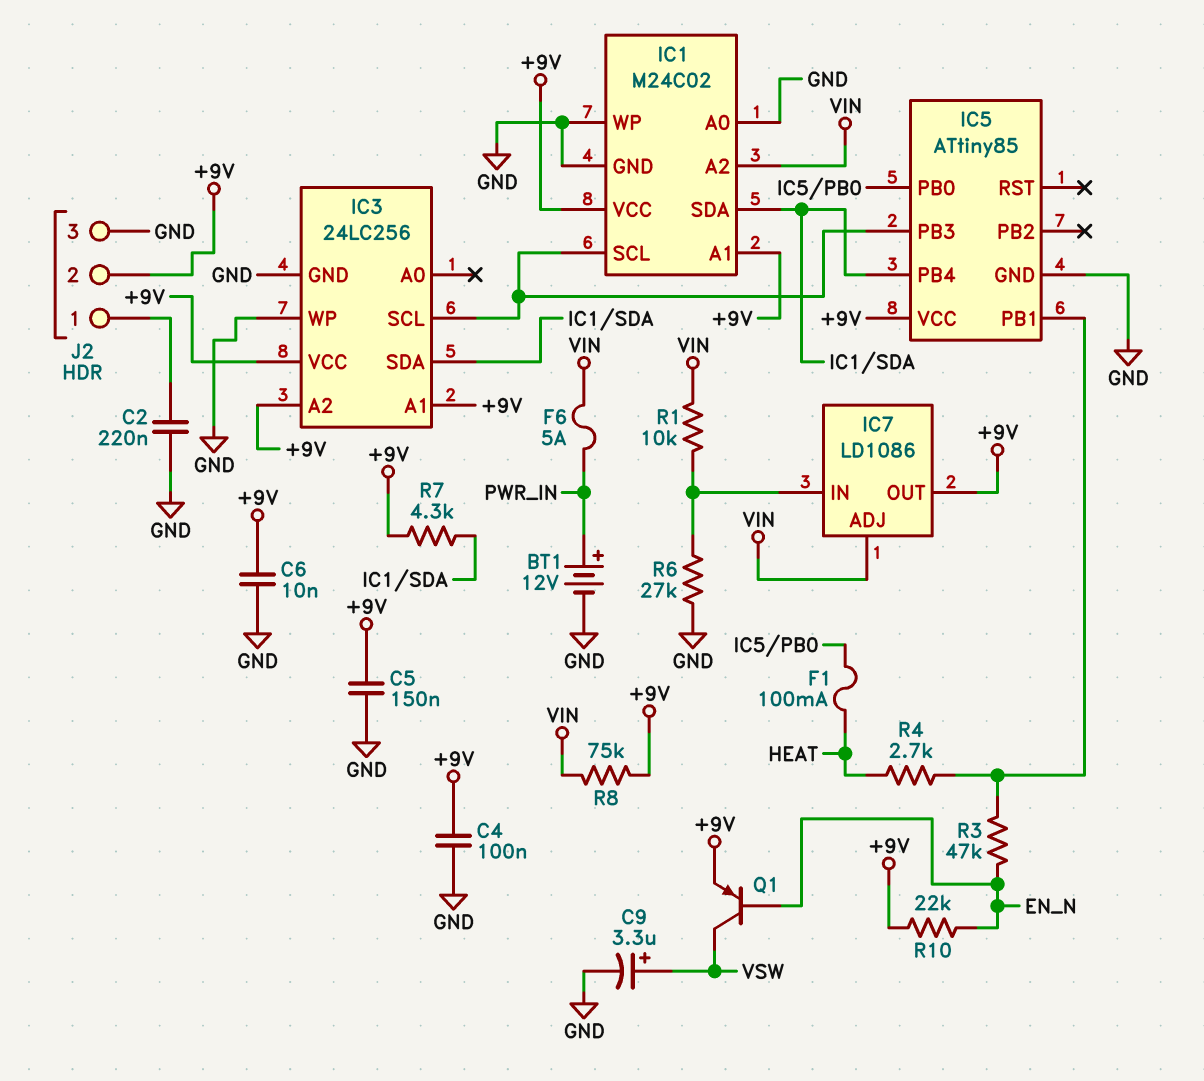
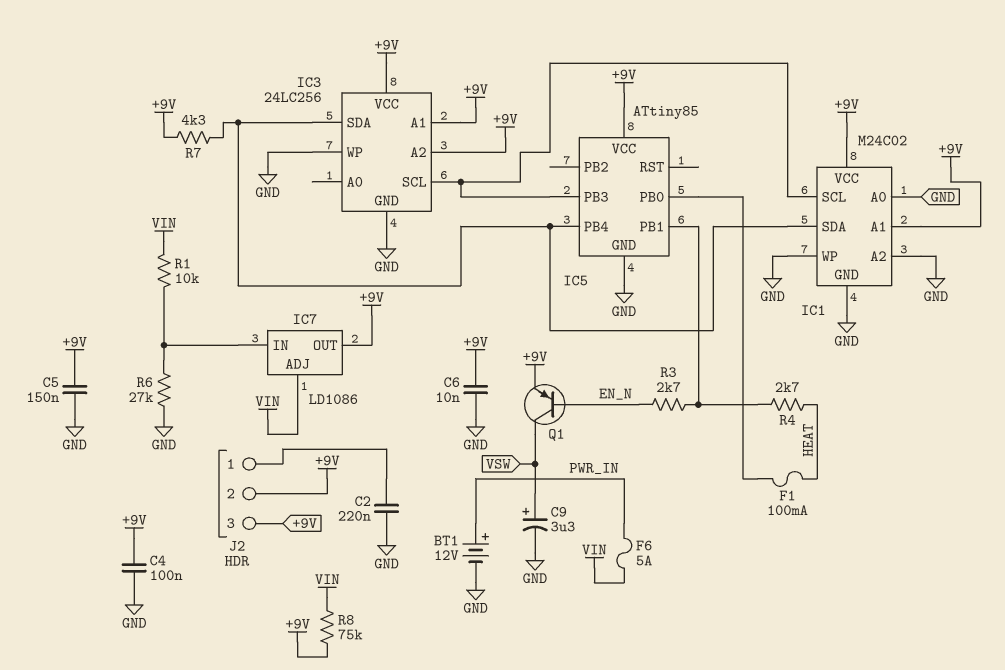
IC1 pin A2: VIN -> GND
J2 pin 3: GND -> +9V
R3: 47k (EN_N, IC5/PB1) -> 2.7k (EN_N, IC5/PB1)
R10: 22k (+9V, EN_N) -> none

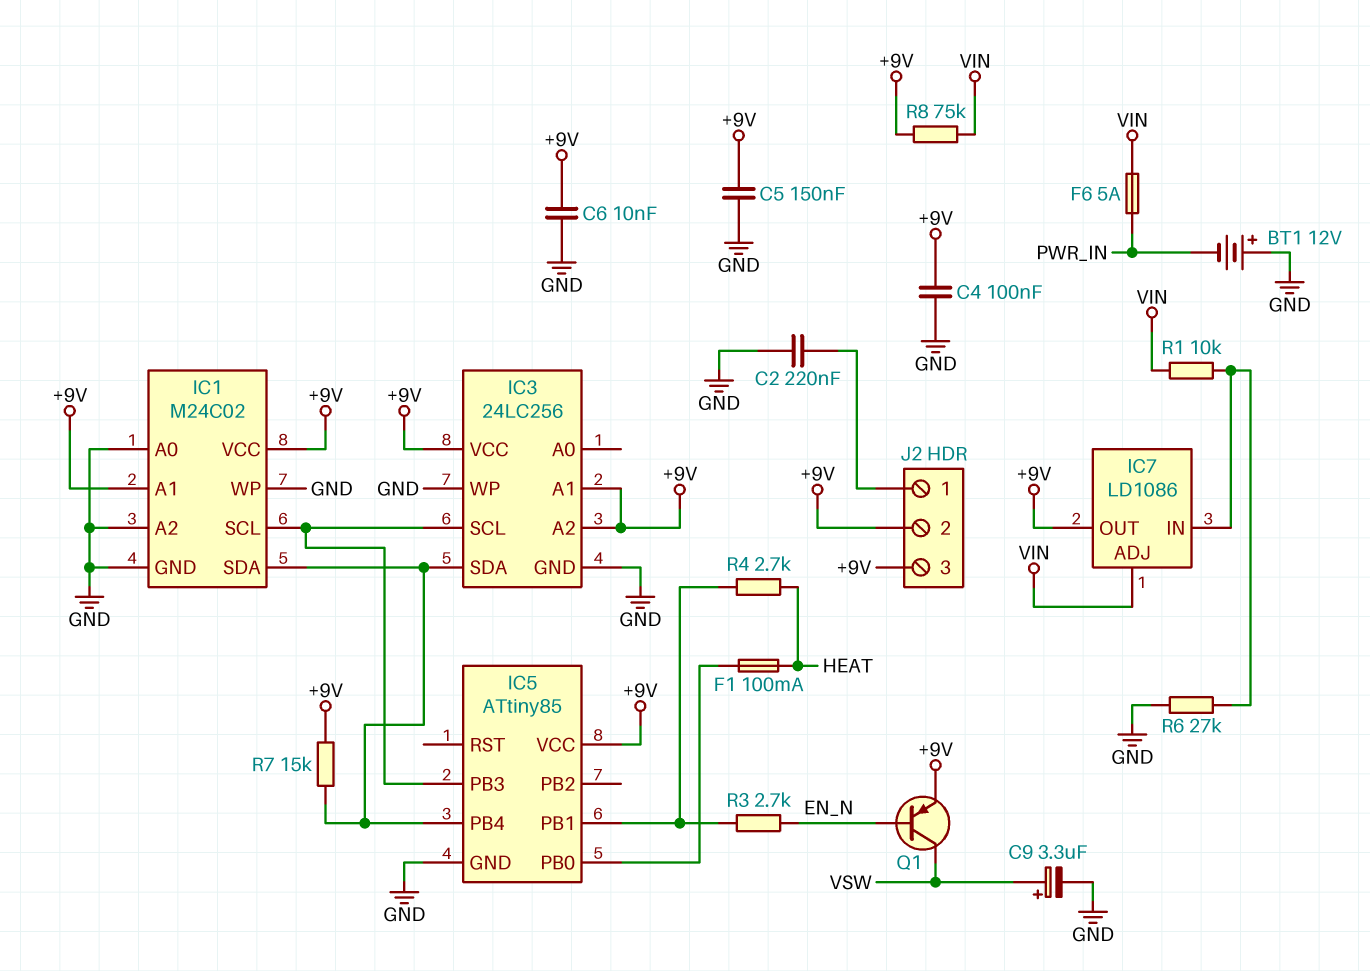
BT1: 12V (plus PWR_IN, minus GND) -> 12V (plus GND, minus PWR_IN)
R7: 4.3k (+9V, IC1/SDA) -> 15k (+9V, IC1/SDA)

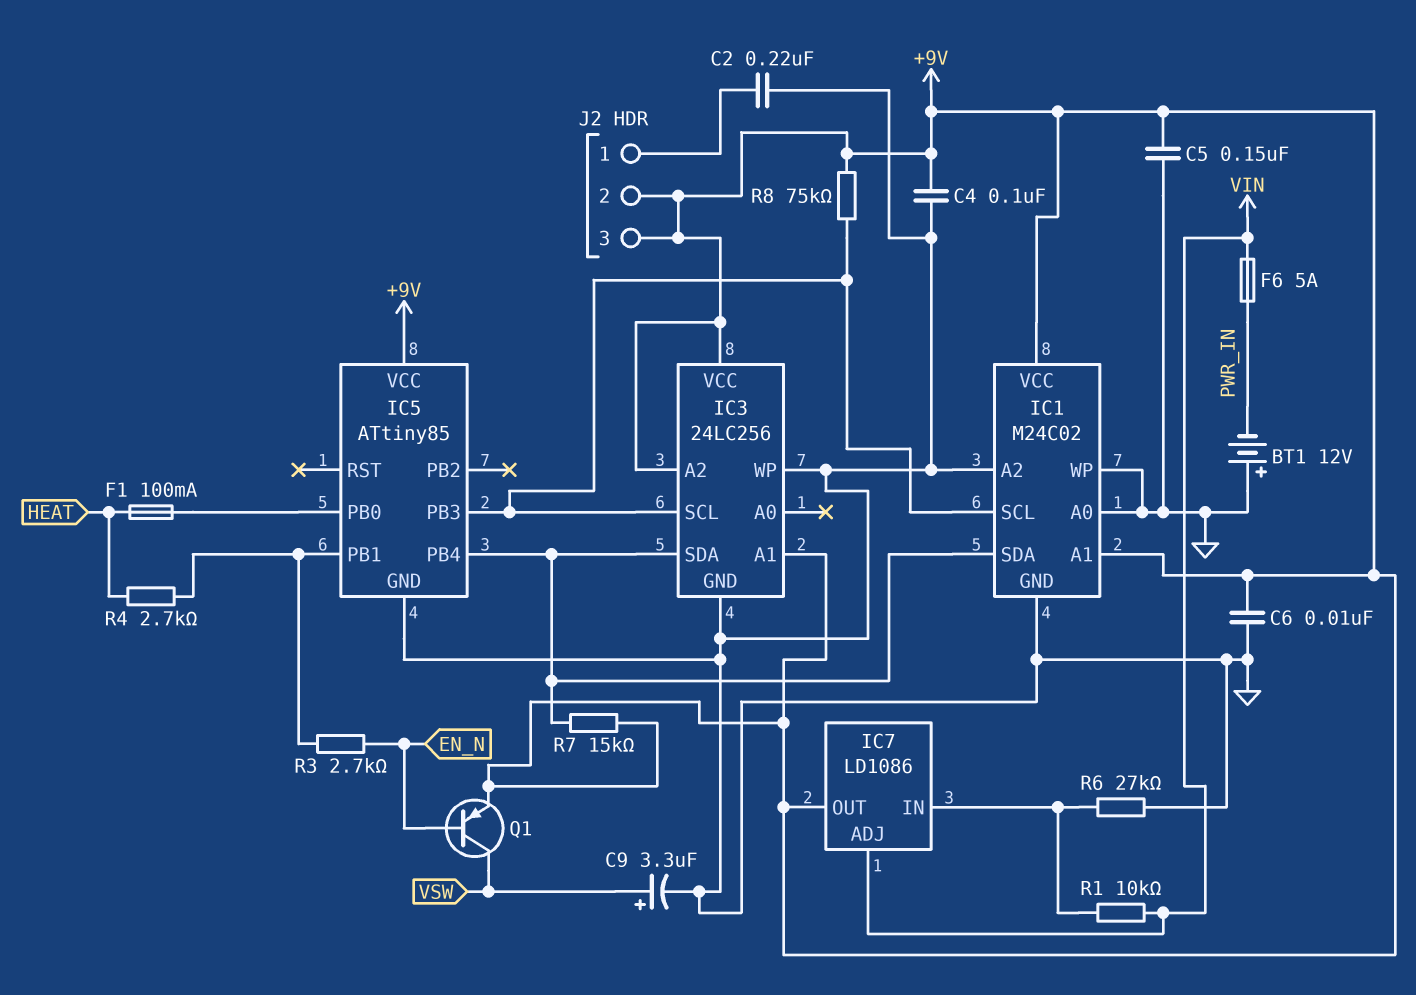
R8: 75k (+9V, VIN) -> 75k (+9V, IC1/SCL)

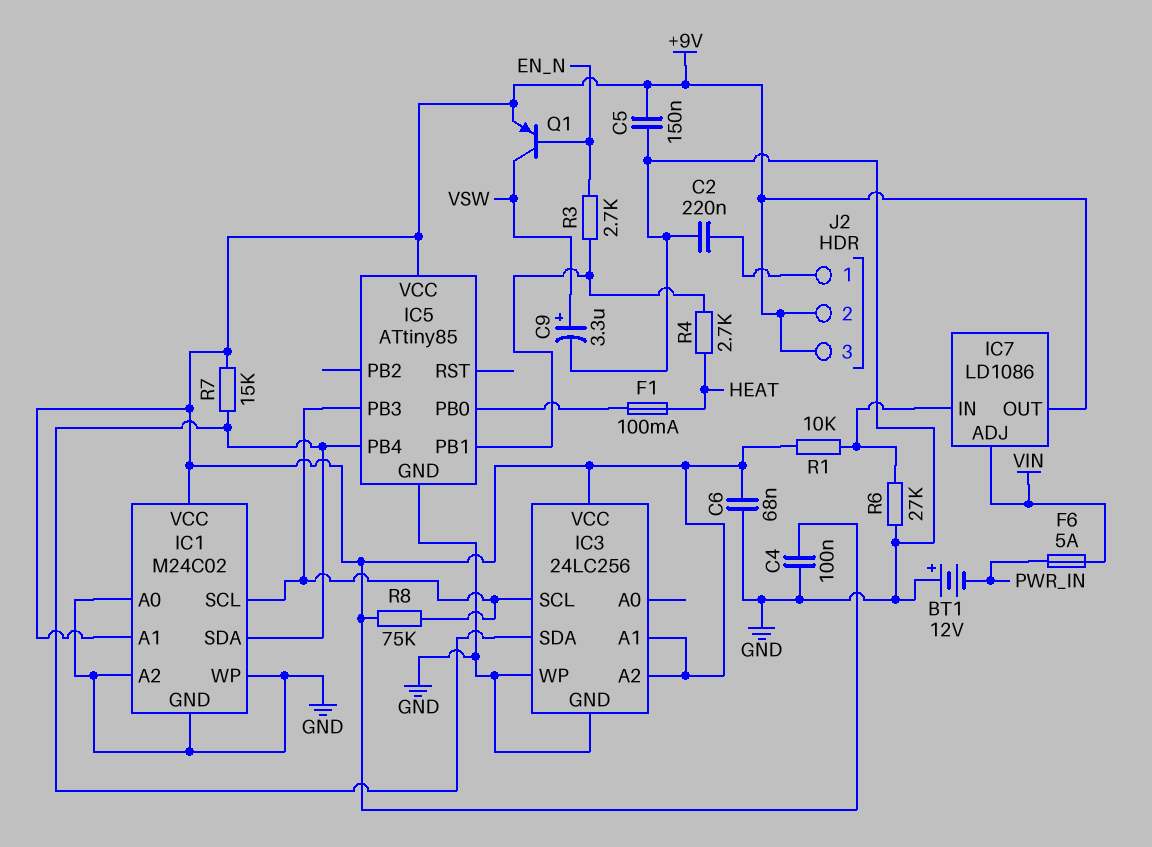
C6: 10nF (+9V, GND) -> 68nF (+9V, GND)
R1: 10k (IC7/IN, VIN) -> 10k (+9V, IC7/IN)

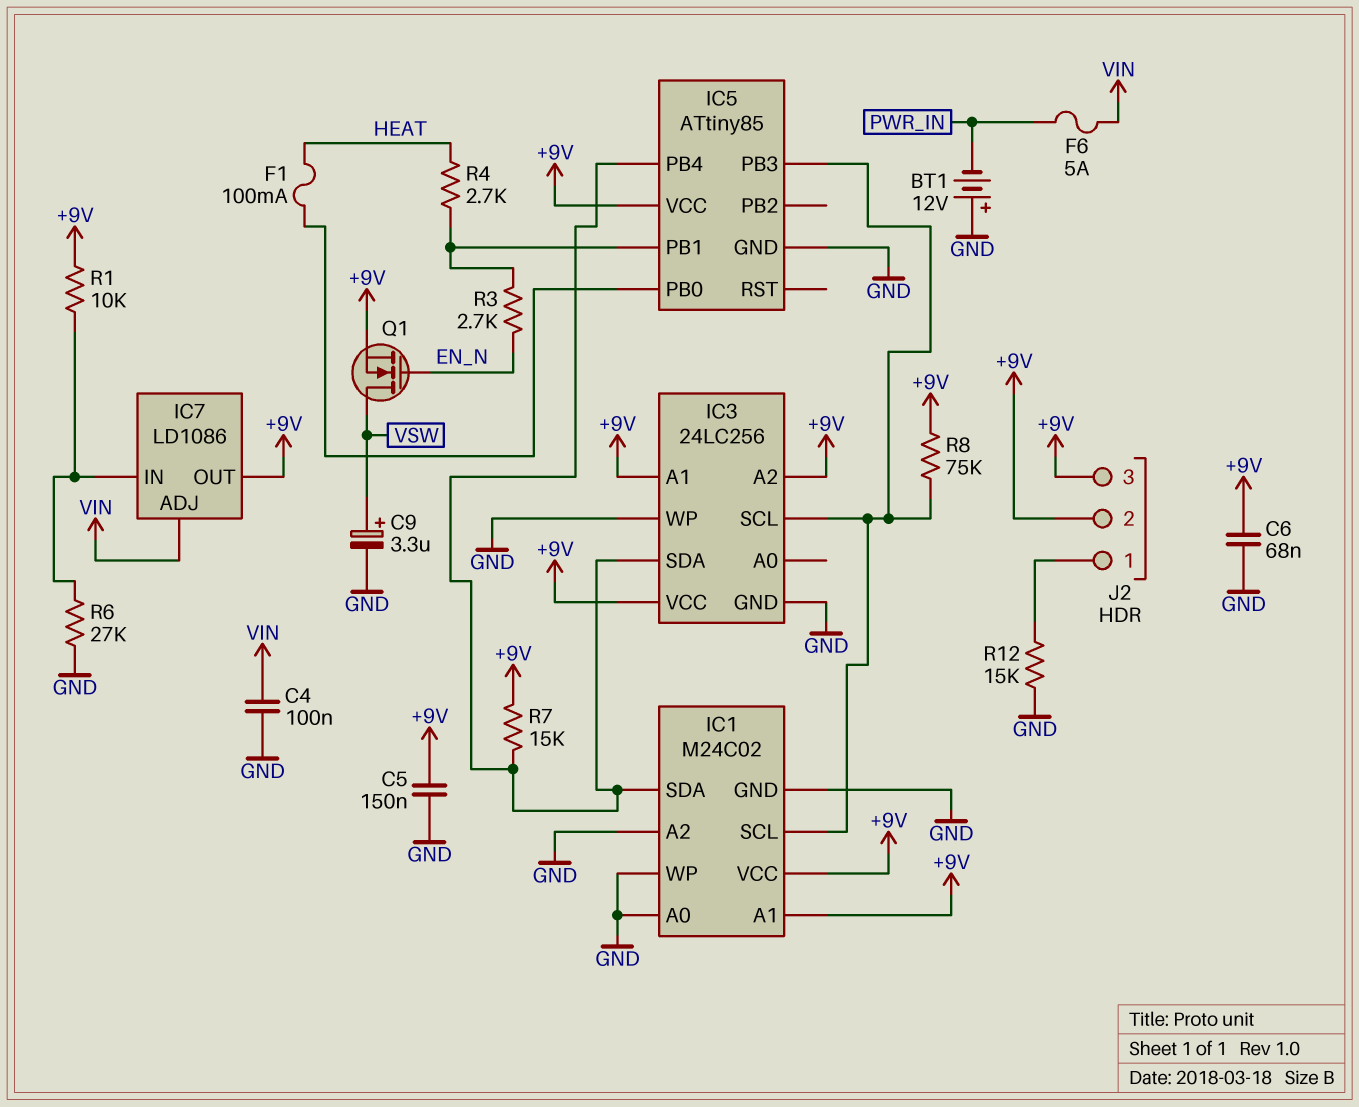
C2: 220nF (GND, J2/1) -> none
C4: 100nF (+9V, GND) -> 100nF (GND, VIN)
Q1: PNP (B EN_N, C VSW, E +9V) -> NMOS (G EN_N, D VSW, S +9V)
R12: none -> 15k (GND, J2/1)

